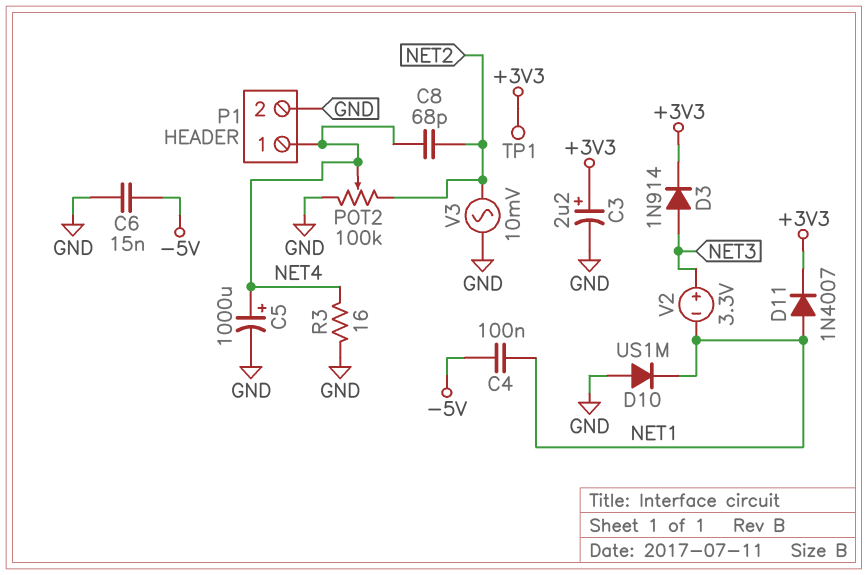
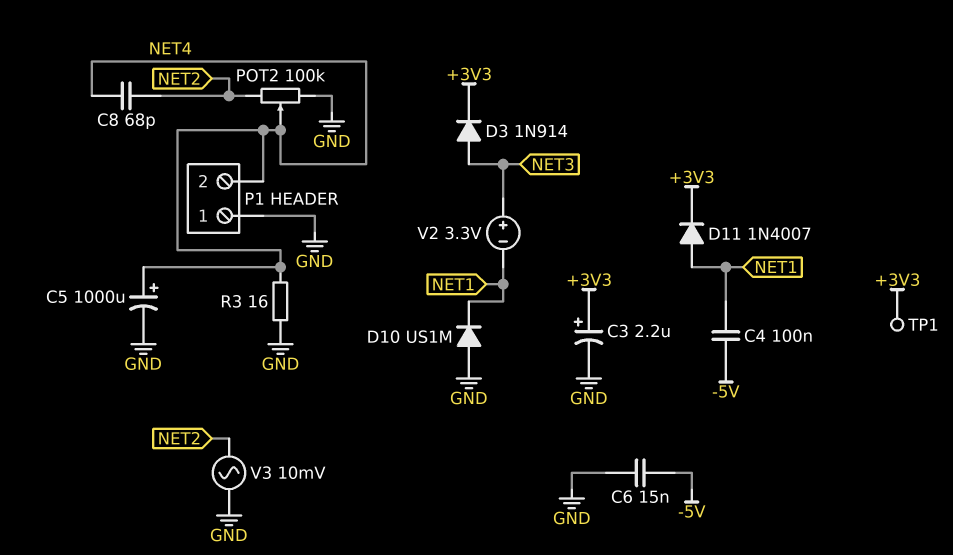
P1 pin 1: NET4 -> GND
P1 pin 2: GND -> NET4

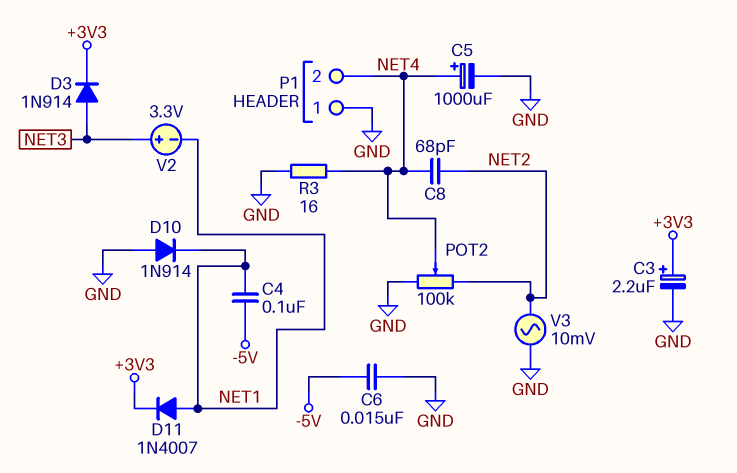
D10: diode US1M (A GND, K NET1) -> diode 1N914 (A GND, K NET1)
TP1: test point (+3V3) -> none

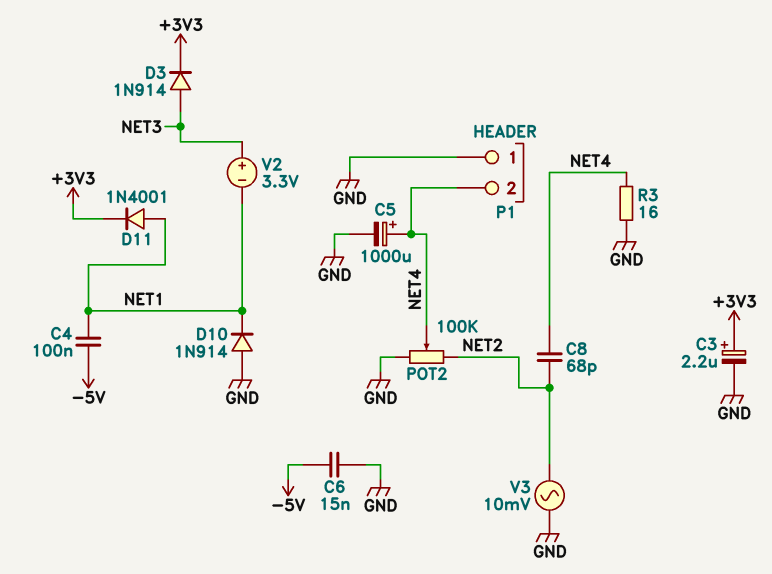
D11: diode 1N4007 (A NET1, K +3V3) -> diode 1N4001 (A NET1, K +3V3)

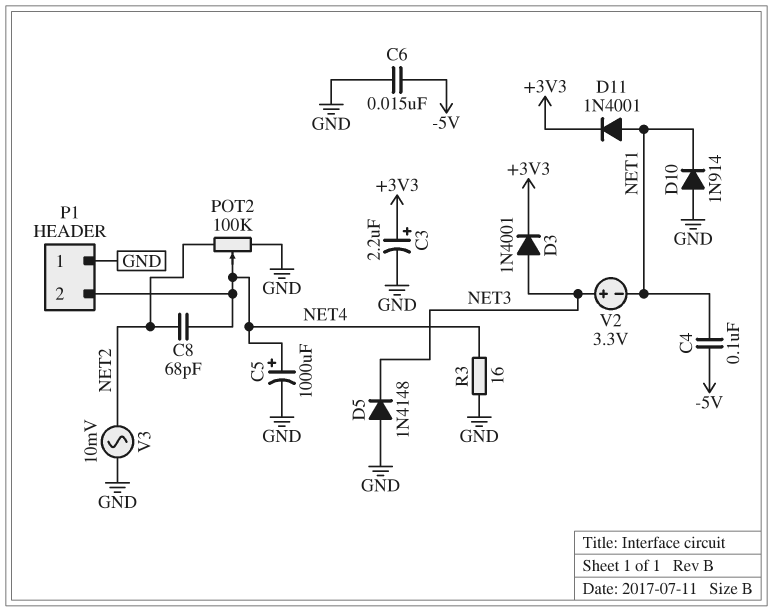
D3: diode 1N914 (A NET3, K +3V3) -> diode 1N4001 (A NET3, K +3V3)
D5: none -> diode 1N4148 (A GND, K NET3)

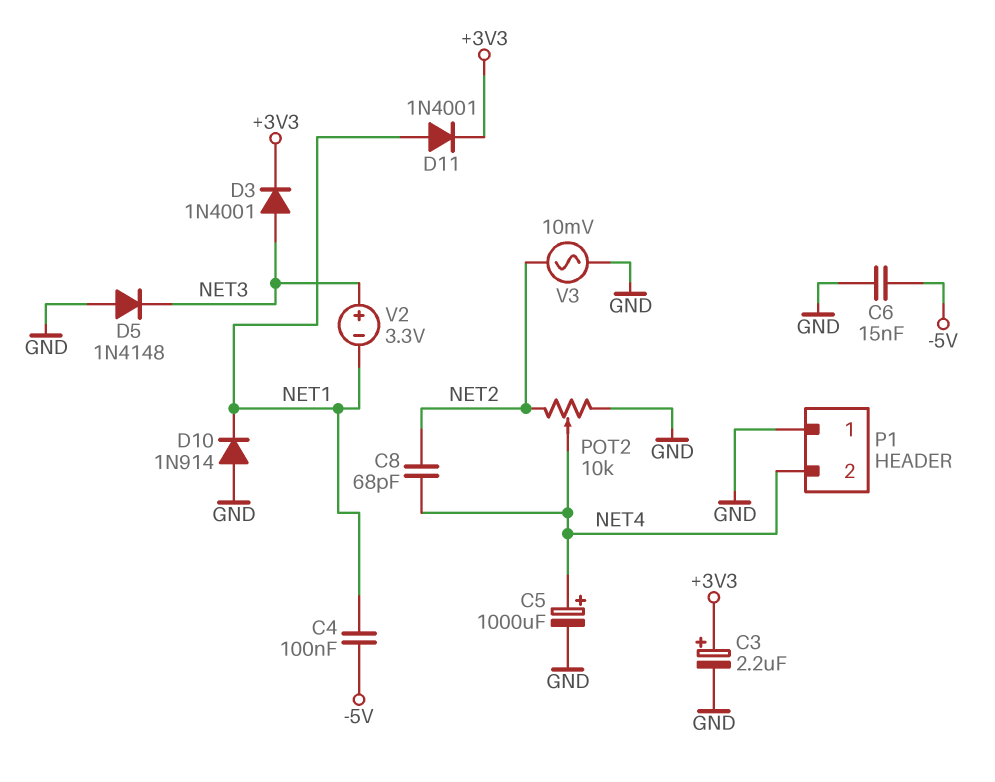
POT2: 100k (GND, NET2, wiper NET4) -> 10k (GND, NET2, wiper NET4)
R3: 16 (GND, NET4) -> none

